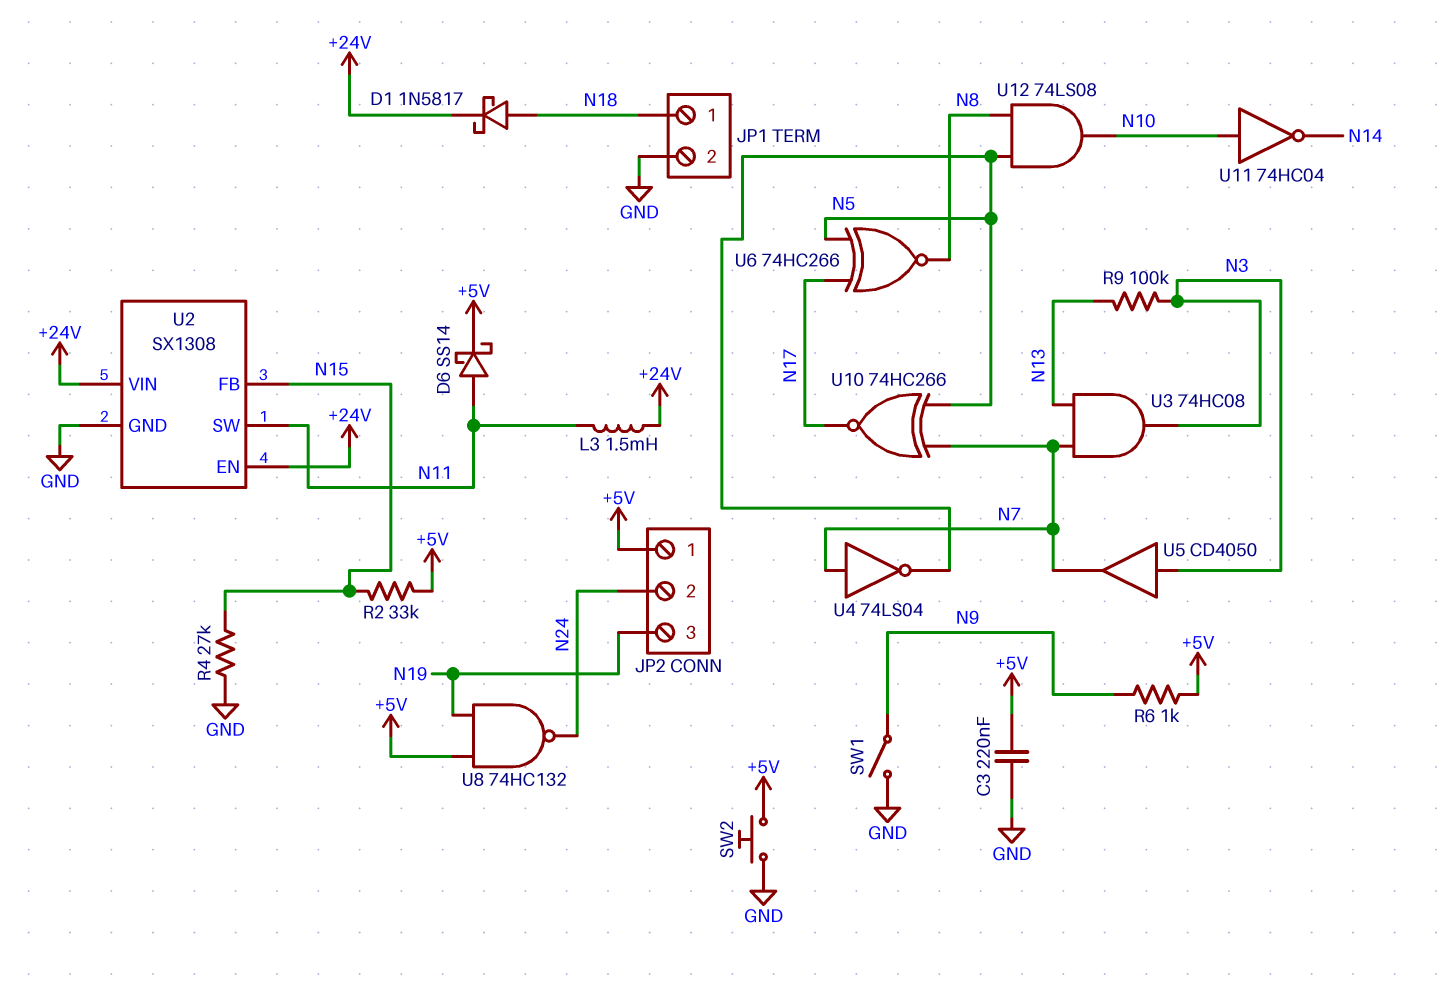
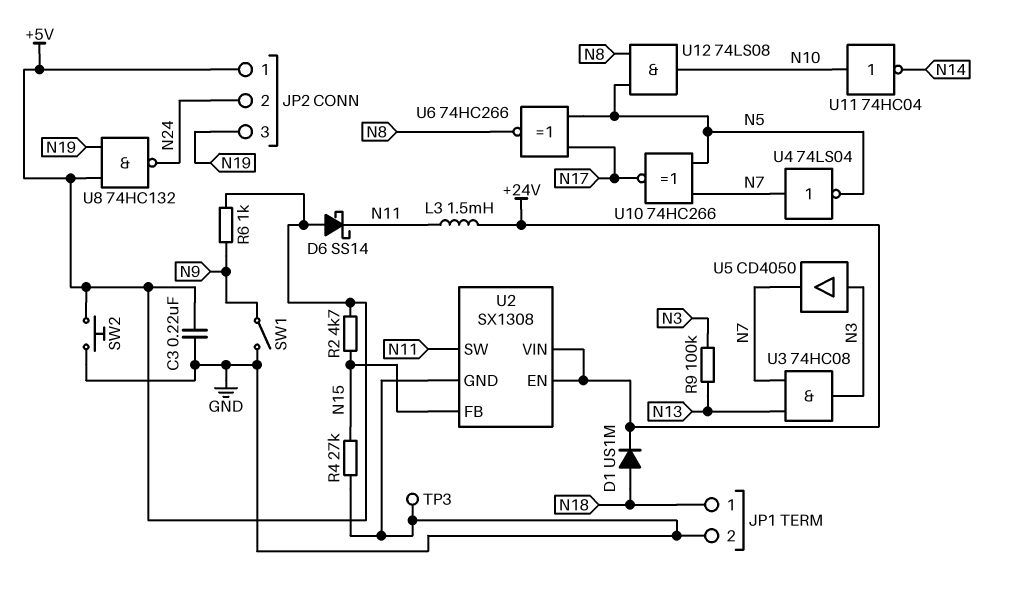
D1: schottky 1N5817 (A N18, K +24V) -> diode US1M (A N18, K +24V)
D6: schottky SS14 (A N11, K +5V) -> schottky SS14 (A +5V, K N11)
R2: 33k (+5V, N15) -> 4.7k (+5V, N15)
TP3: none -> test point (GND)

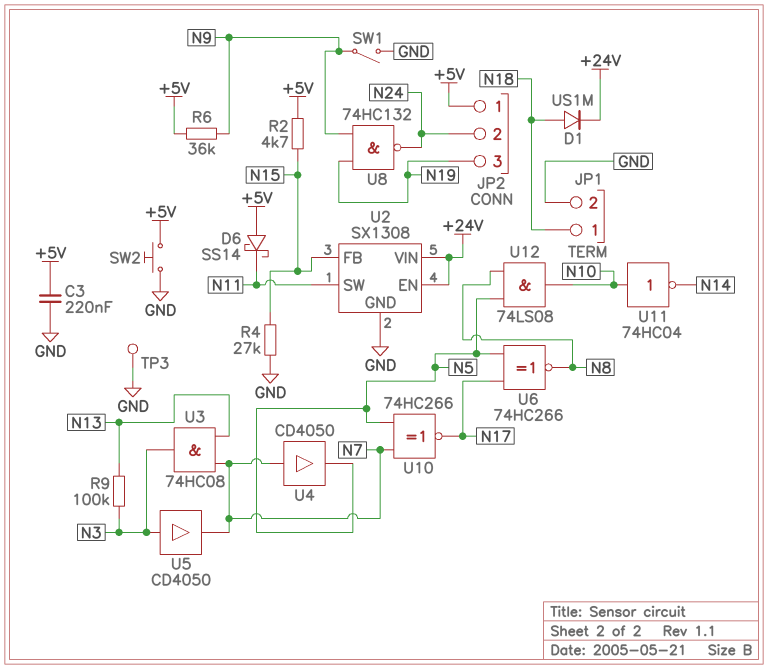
L3: 1.5mH (+24V, N11) -> none
R6: 1k (+5V, N9) -> 36k (+5V, N9)
U4: NOT 74LS04 (in N7, out N5) -> buffer CD4050 (in N7, out N5)
U8: NAND 74HC132 (in +5V, in N19, out N24) -> NAND 74HC132 (in N9, in N19, out N24)

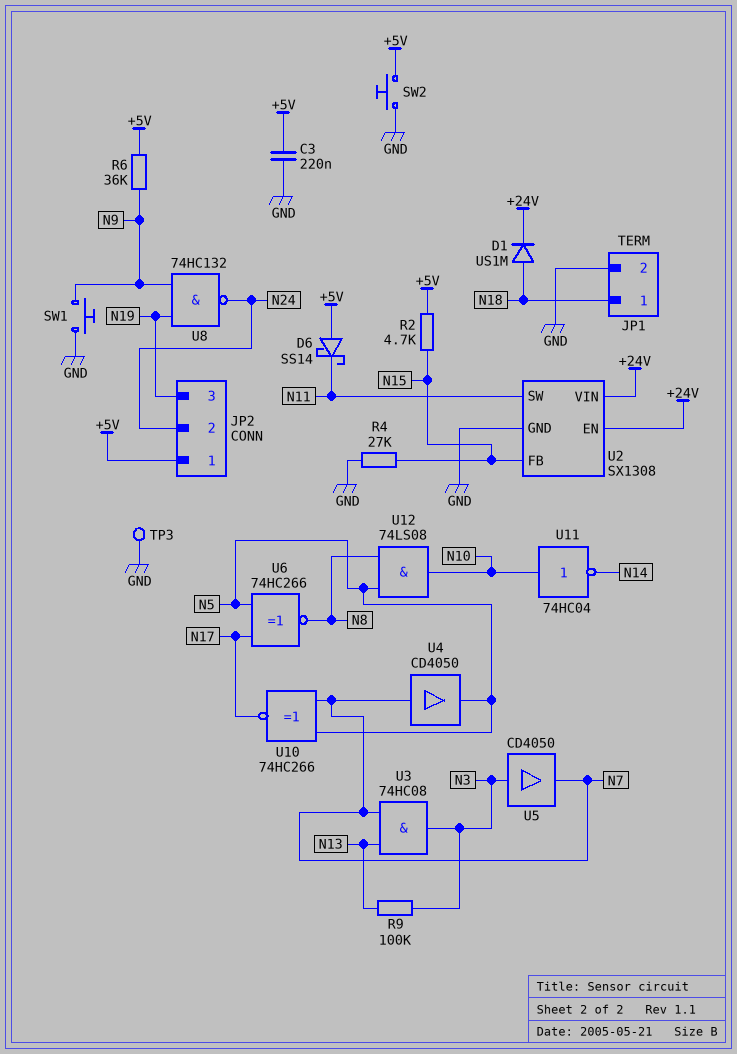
SW1: switch (GND, N9) -> button (GND, N9)

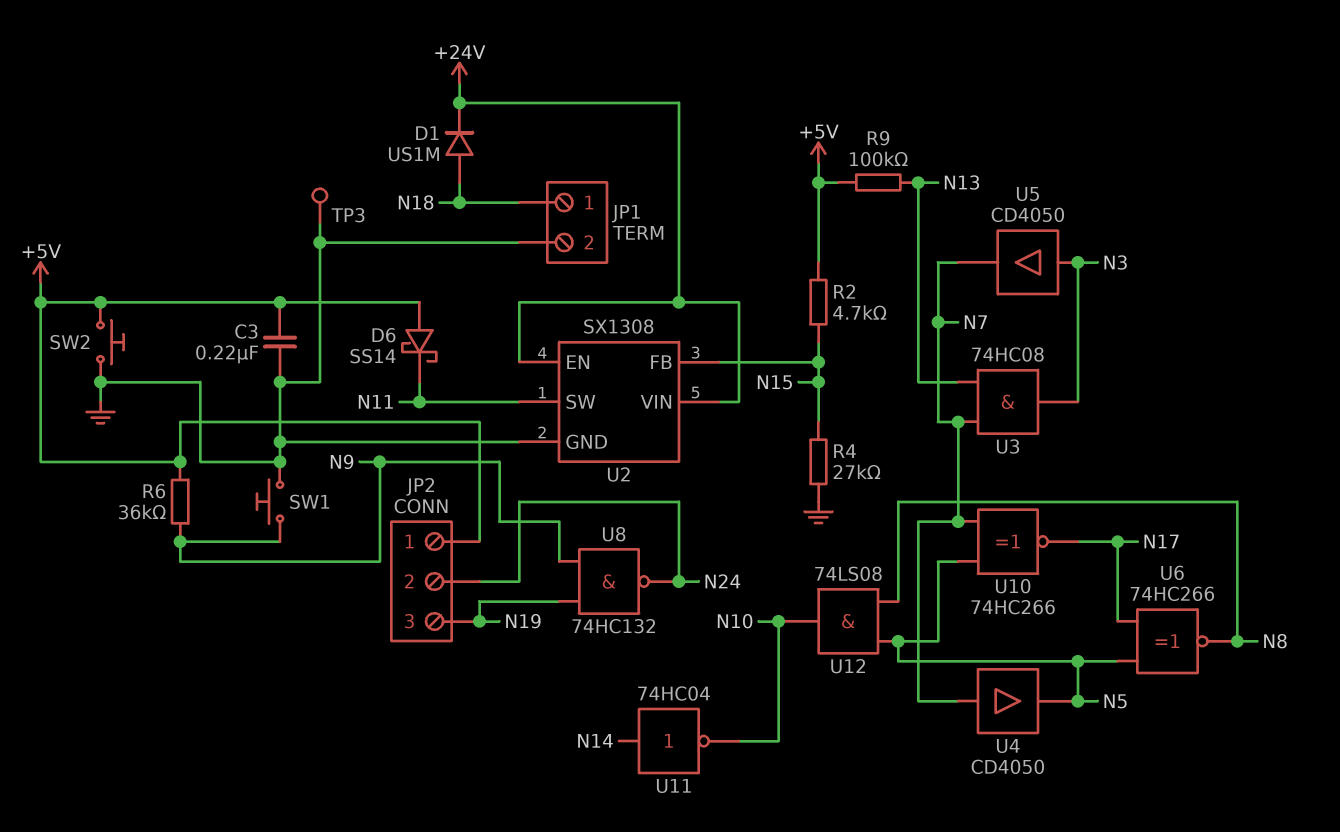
R9: 100k (N3, N13) -> 100k (+5V, N13)
U11: NOT 74HC04 (in N10, out N14) -> NOT 74HC04 (in N14, out N10)

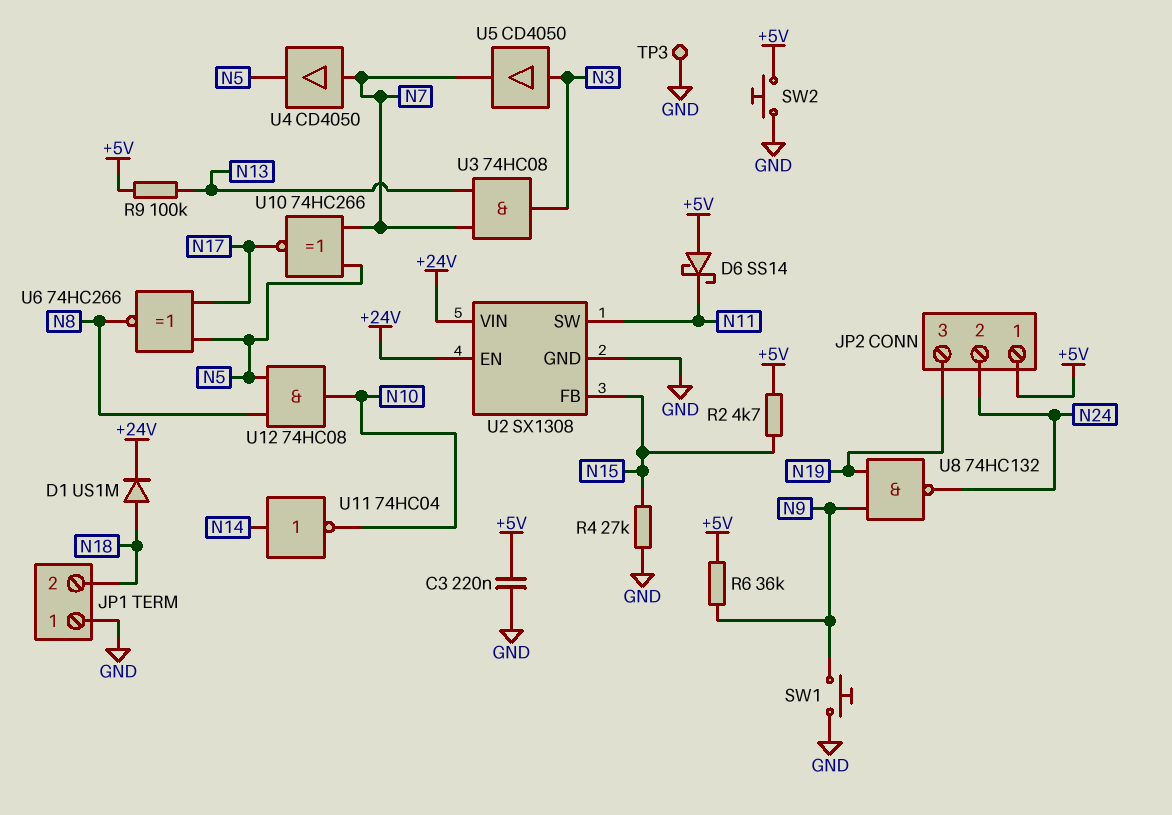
JP1 pin 1: N18 -> GND
JP1 pin 2: GND -> N18
U12: AND 74LS08 (in N5, in N8, out N10) -> AND 74HC08 (in N5, in N8, out N10)

